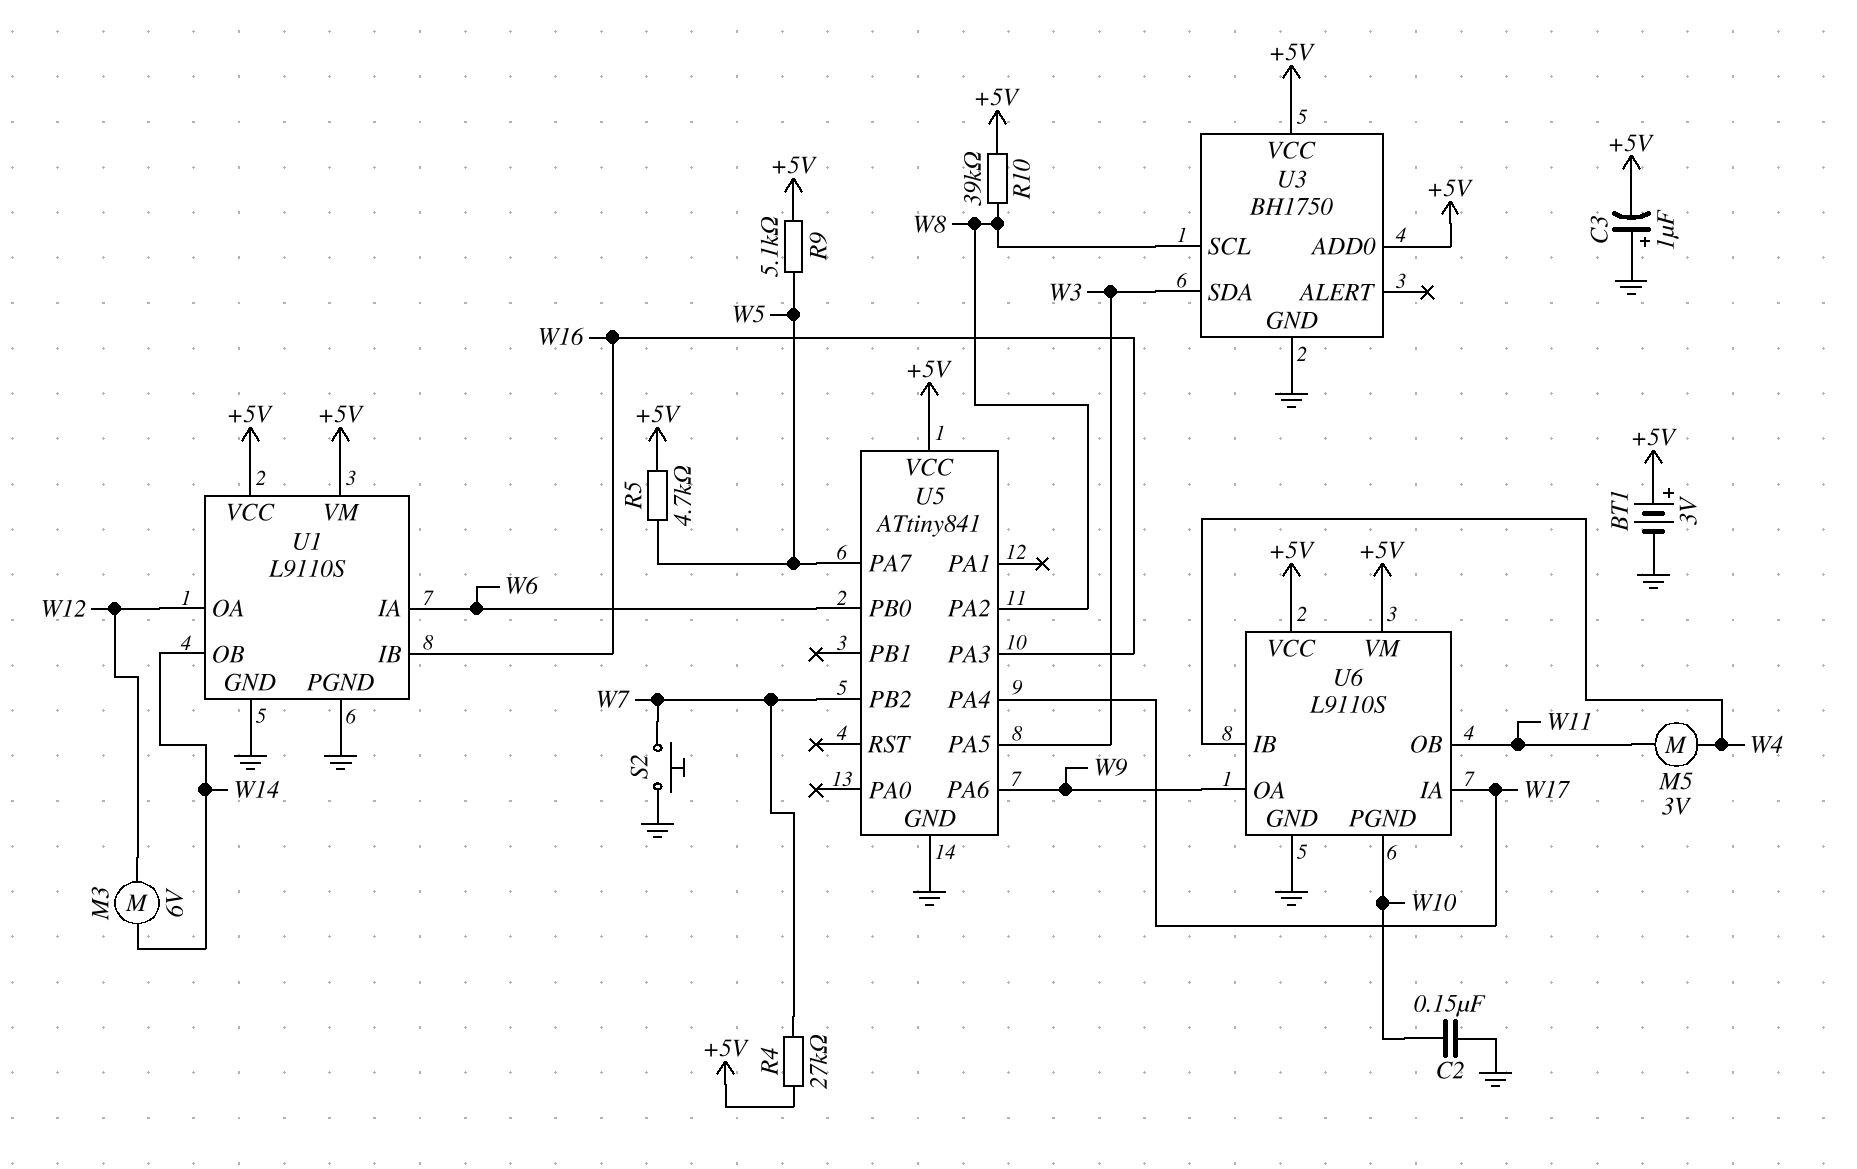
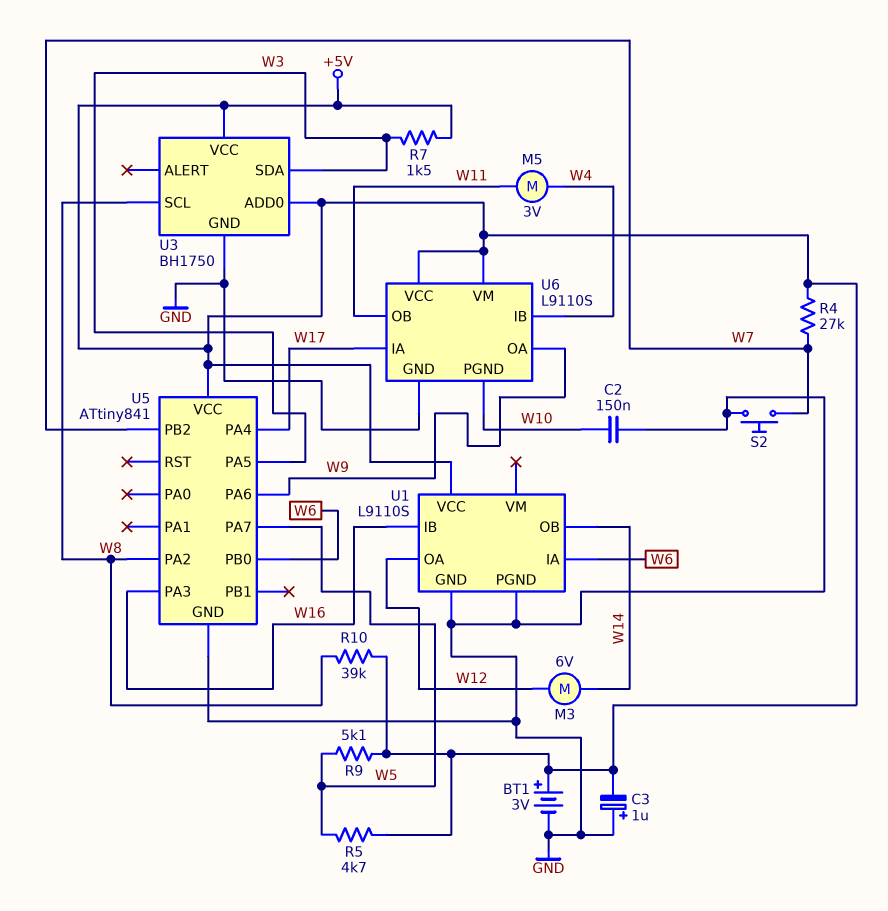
R7: none -> 1.5k (+5V, W3)
U1 pin VM: +5V -> none

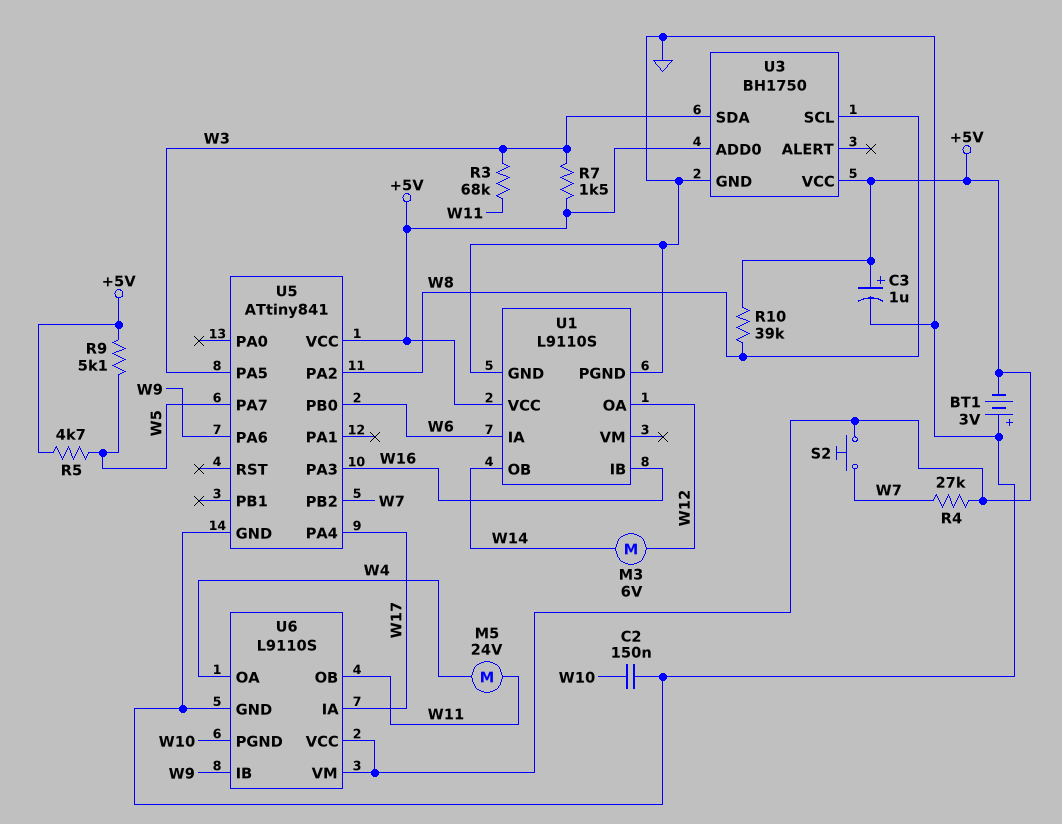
BT1: 3V (plus +5V, minus GND) -> 3V (plus GND, minus +5V)
C3: 1uF (plus GND, minus +5V) -> 1uF (plus +5V, minus GND)
M5: motor 3V (W4, W11) -> motor 24V (W4, W11)
R3: none -> 68k (W3, W11)
S2: button (GND, W7) -> button (+5V, W7)
U6 pin IB: W4 -> W9
U6 pin OA: W9 -> W4

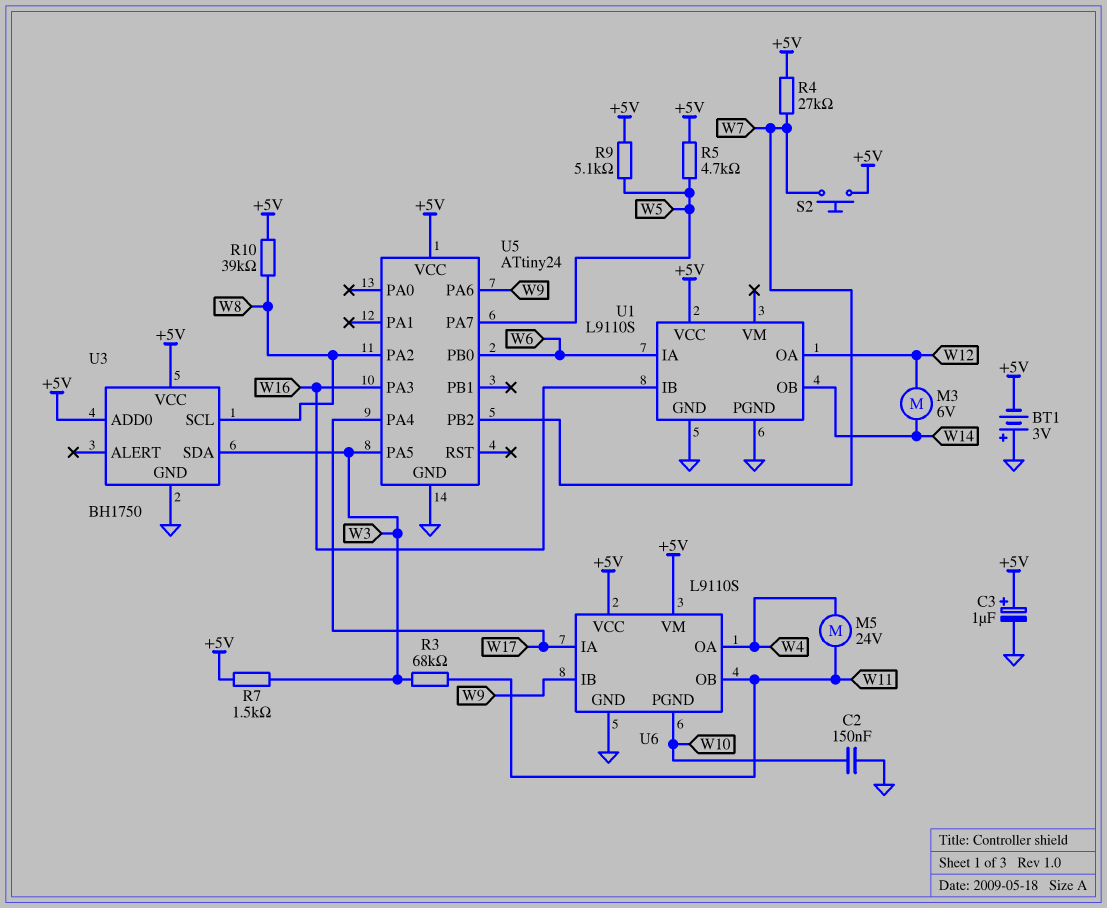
U5: ATtiny841 -> ATtiny24

